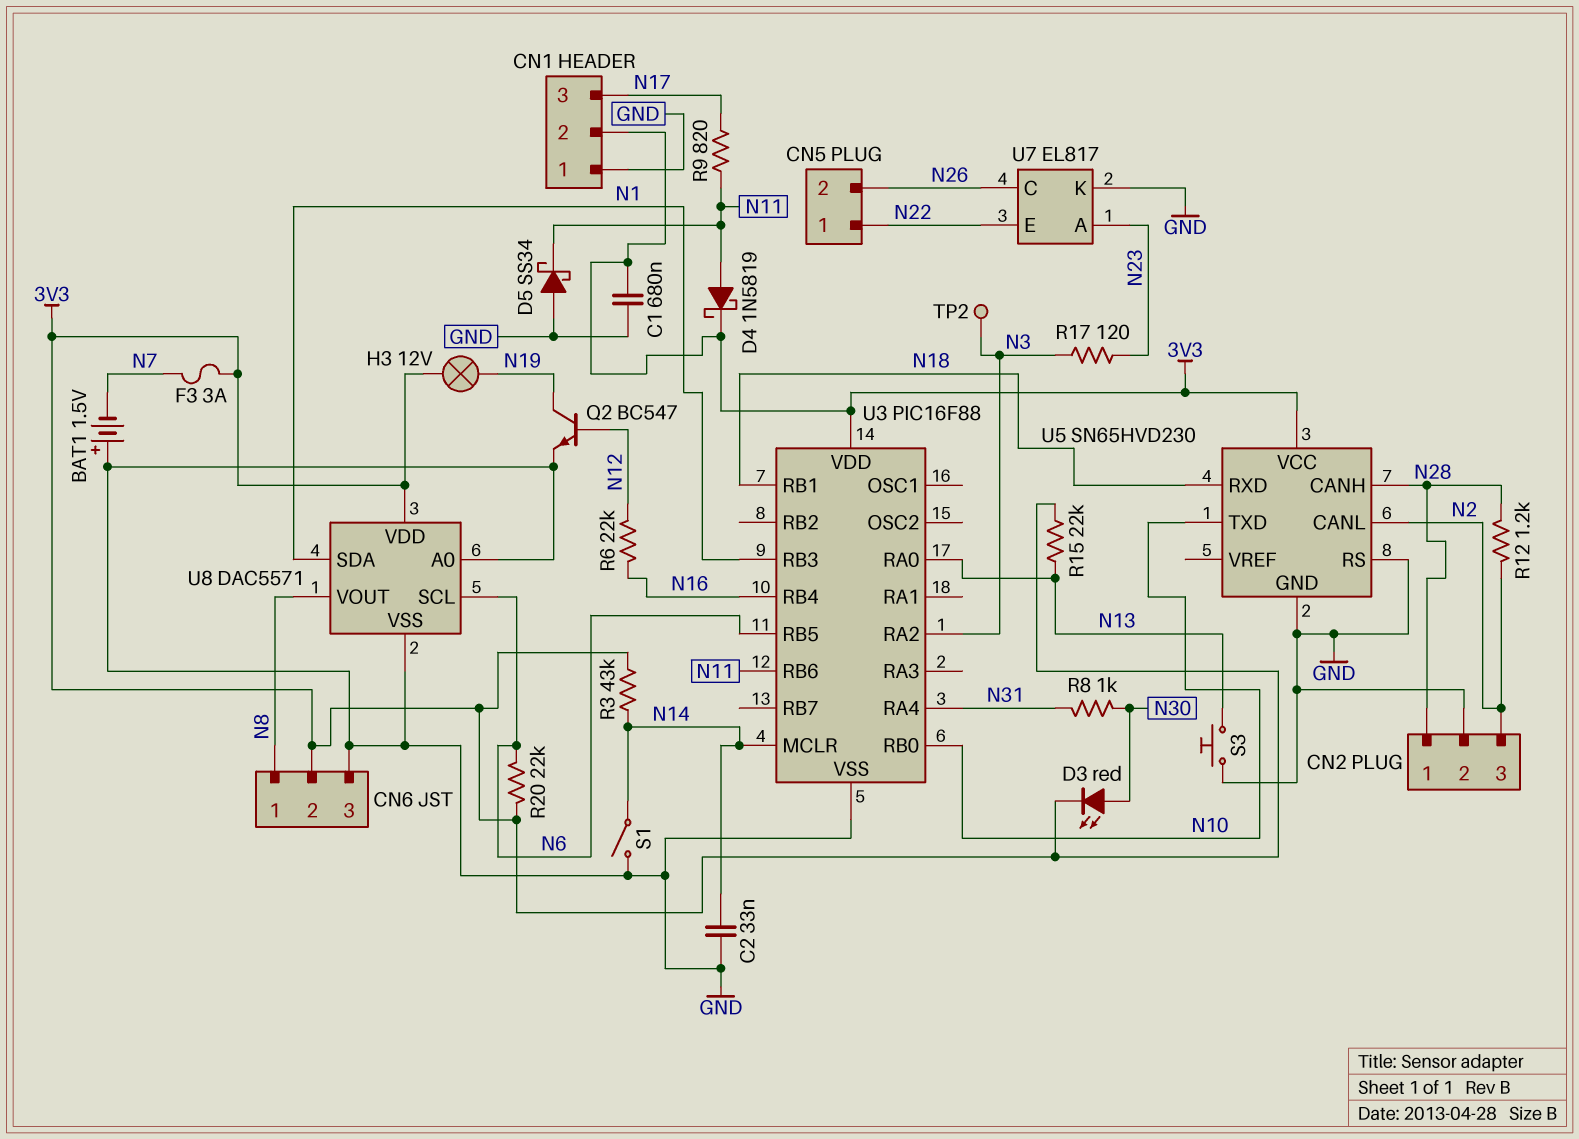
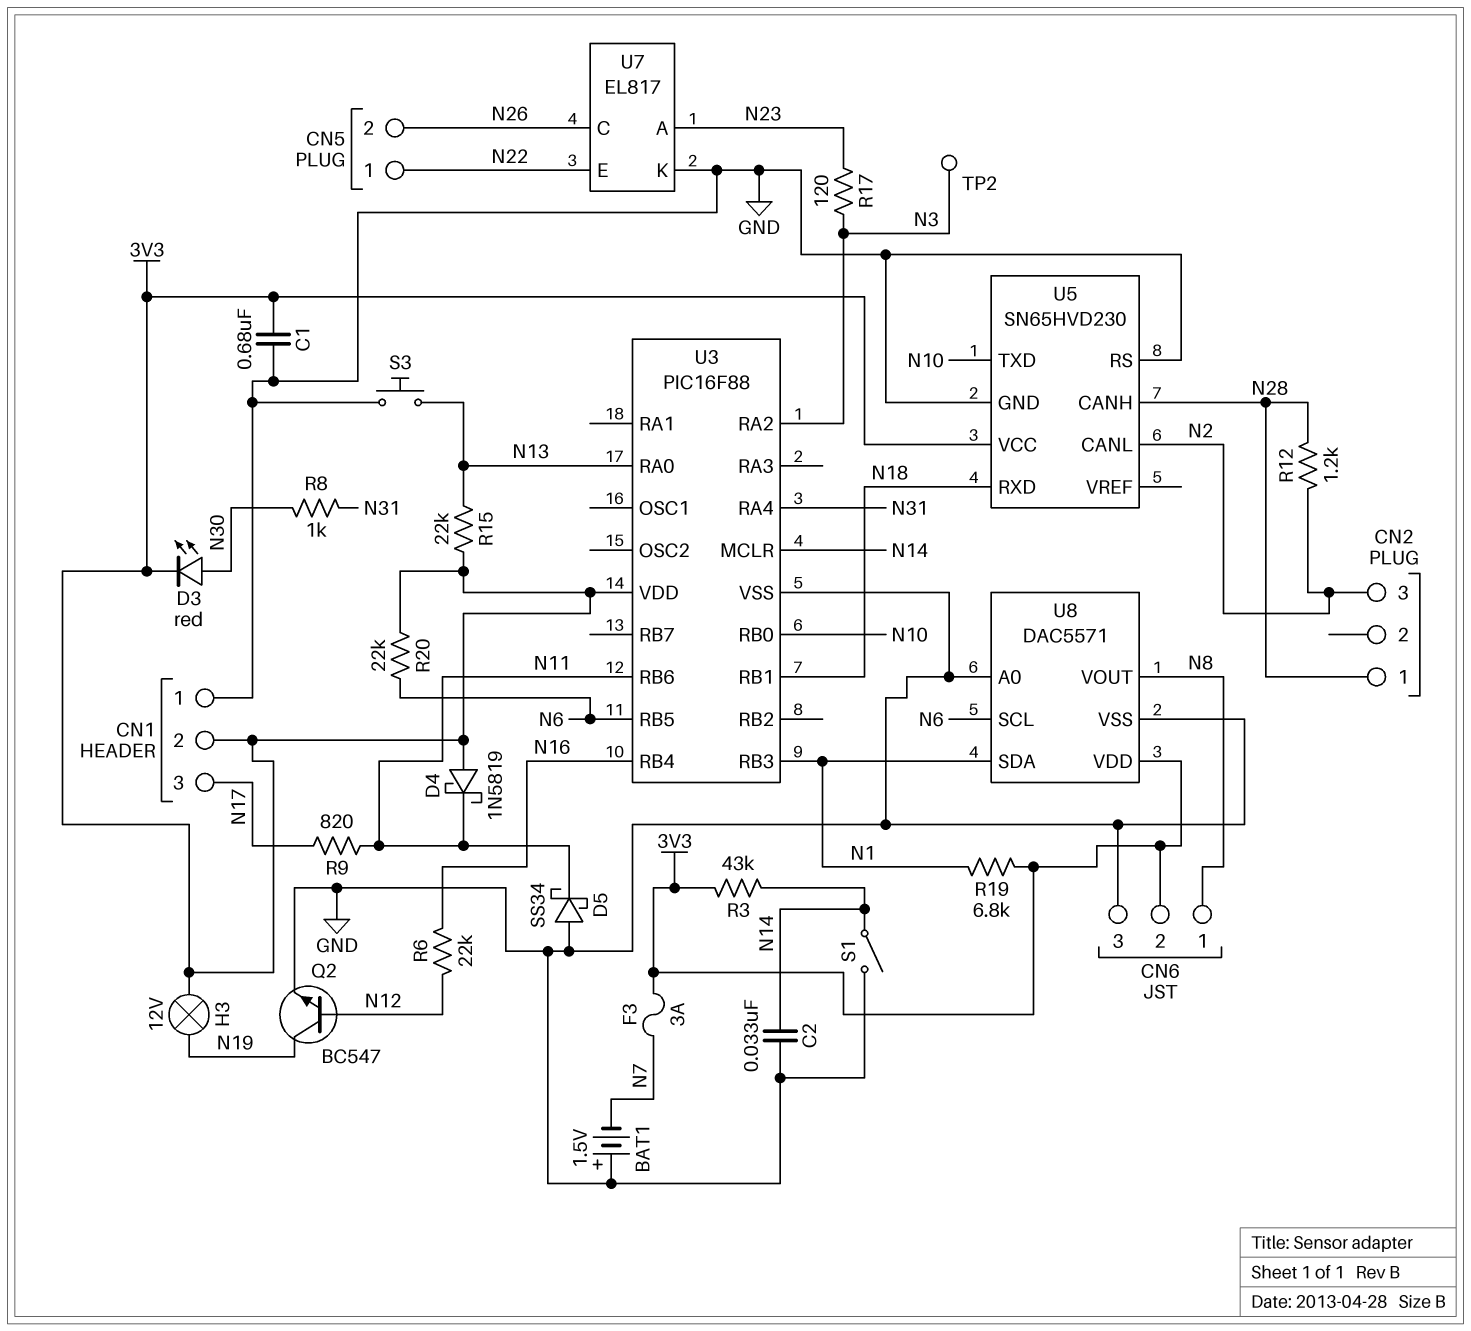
CN2 pin 2: GND -> none
D4: schottky 1N5819 (A N11, K 3V3) -> schottky 1N5819 (A 3V3, K N11)
R19: none -> 6.8k (3V3, N1)

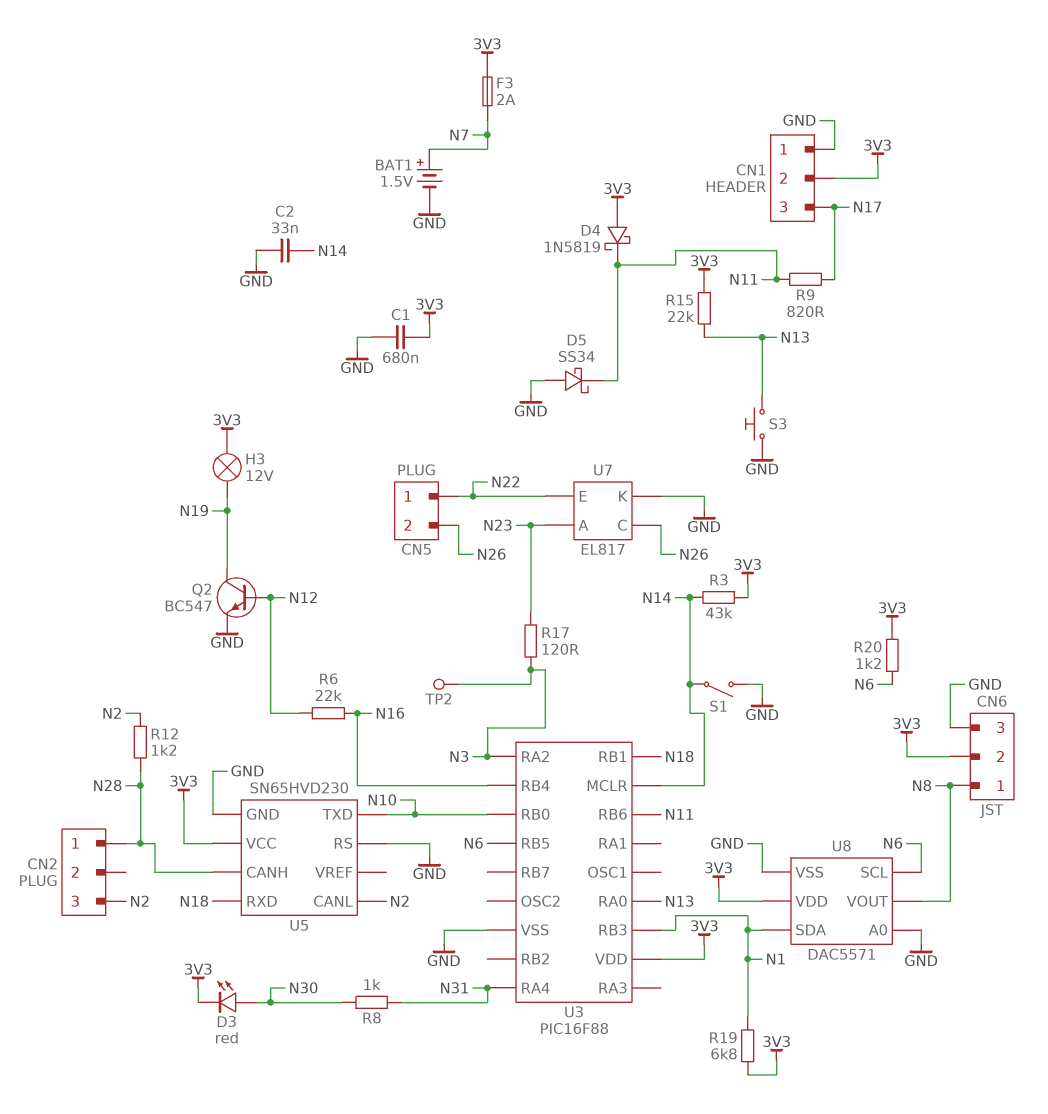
BAT1: 1.5V (plus GND, minus N7) -> 1.5V (plus N7, minus GND)
F3: 3A (3V3, N7) -> 2A (3V3, N7)
R20: 22k (3V3, N6) -> 1.2k (3V3, N6)

